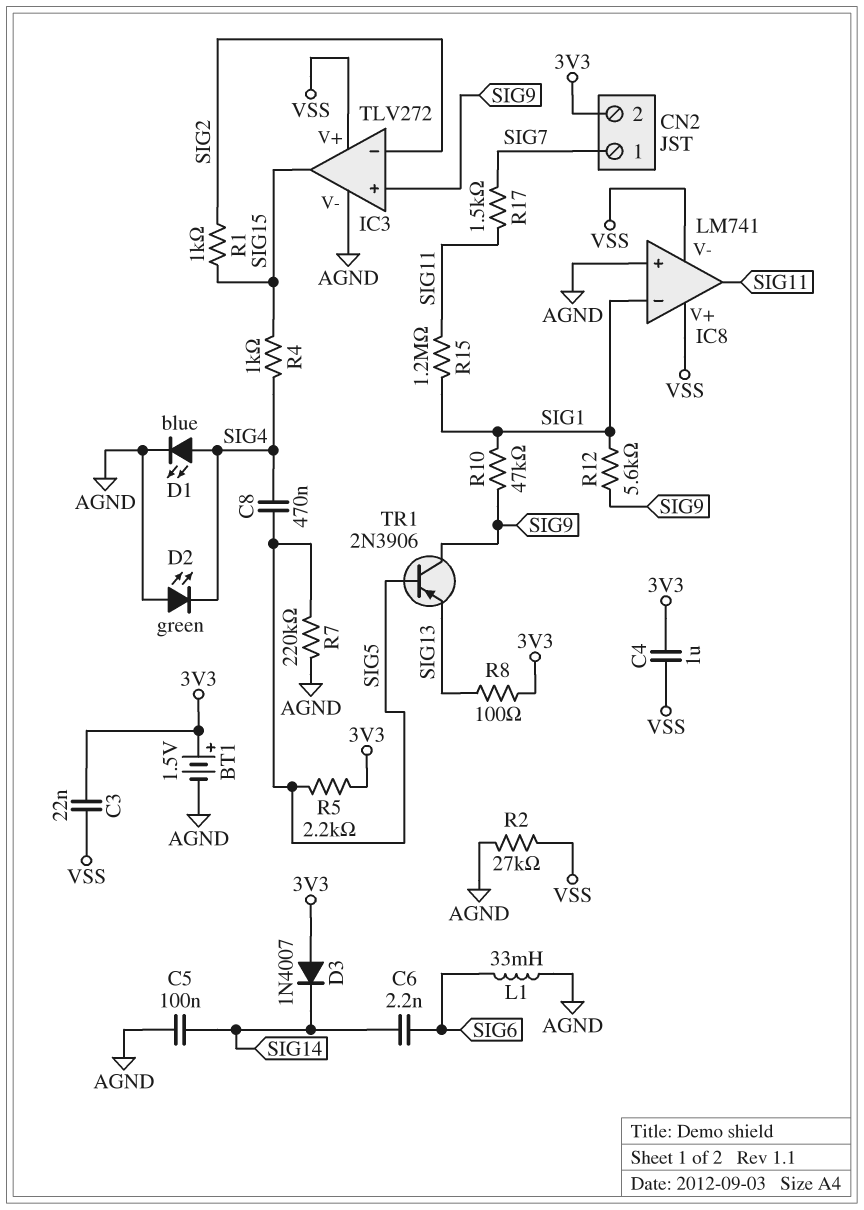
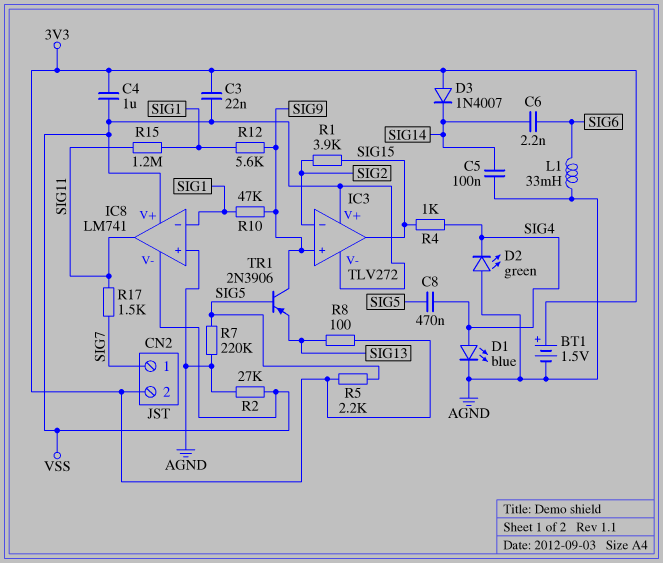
IC3 pin V-: AGND -> VSS
R1: 1k (SIG2, SIG15) -> 3.9k (SIG2, SIG15)

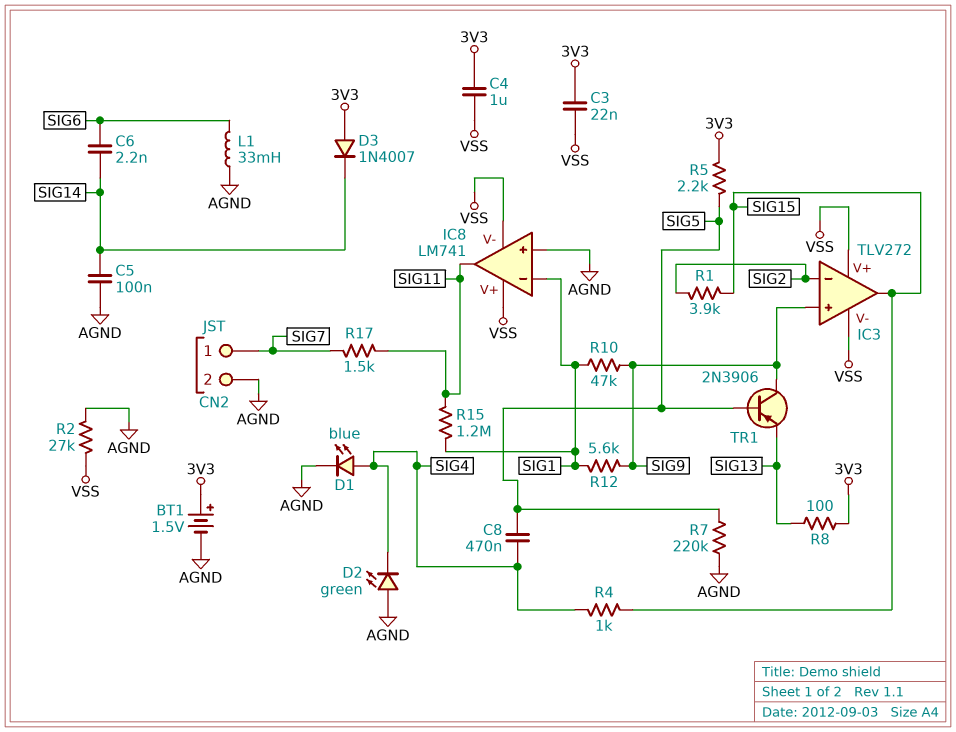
CN2 pin 2: 3V3 -> AGND

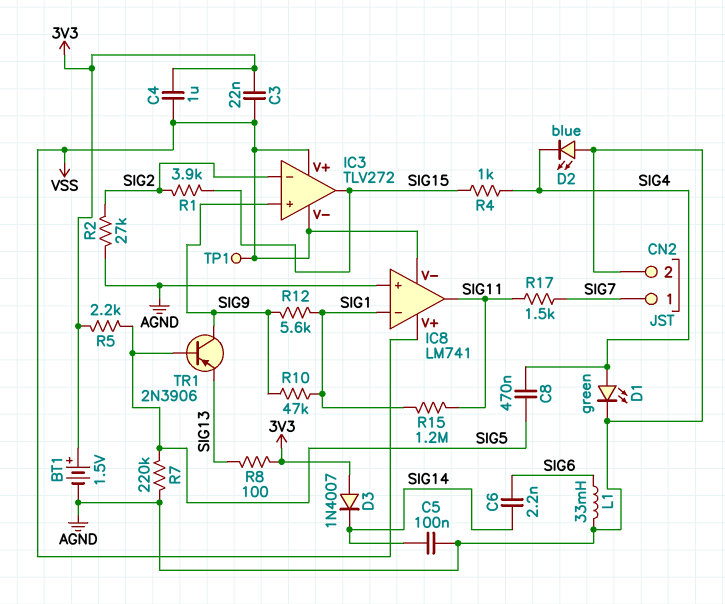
D1: LED blue (A SIG4, K AGND) -> LED green (A SIG4, K AGND)
D2: LED green (A AGND, K SIG4) -> LED blue (A AGND, K SIG4)
R2: 27k (AGND, VSS) -> 27k (AGND, SIG2)
TP1: none -> test point (VSS)

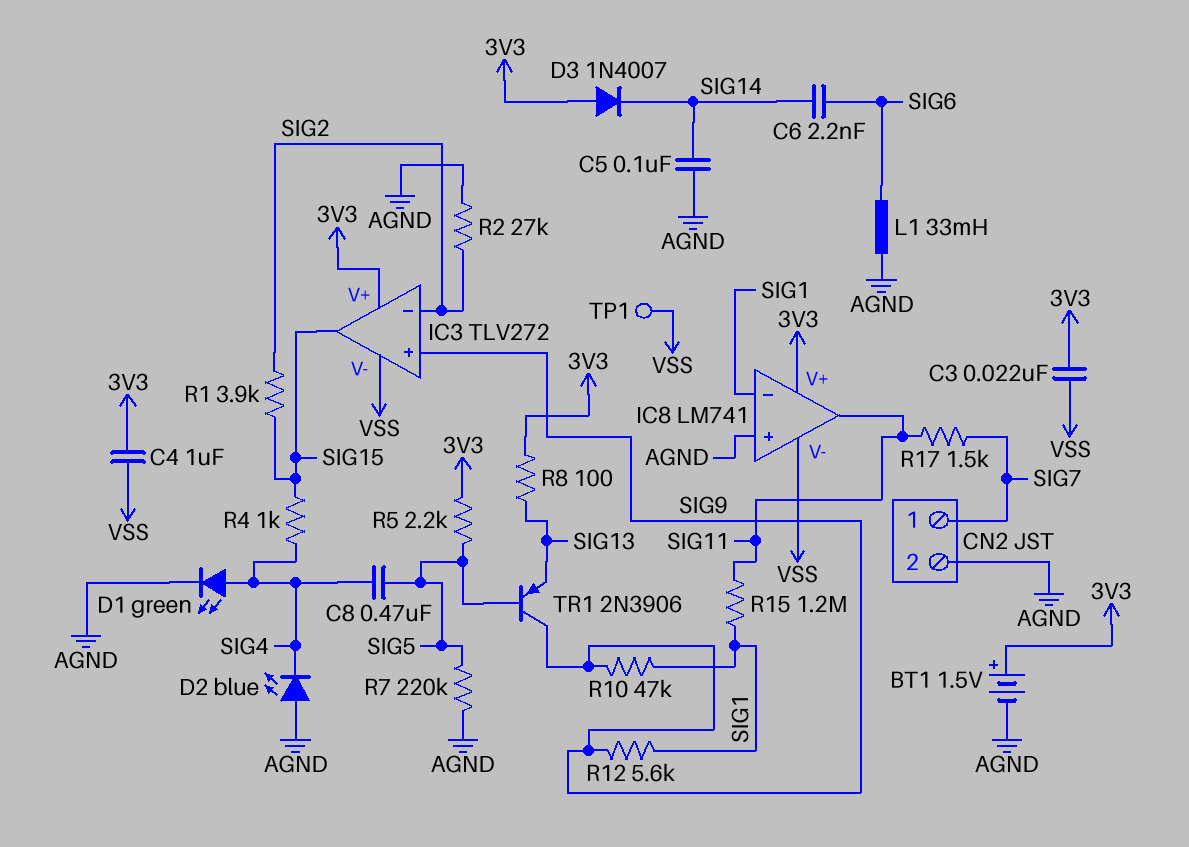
IC3 pin V+: VSS -> 3V3
IC8 pin V+: VSS -> 3V3

